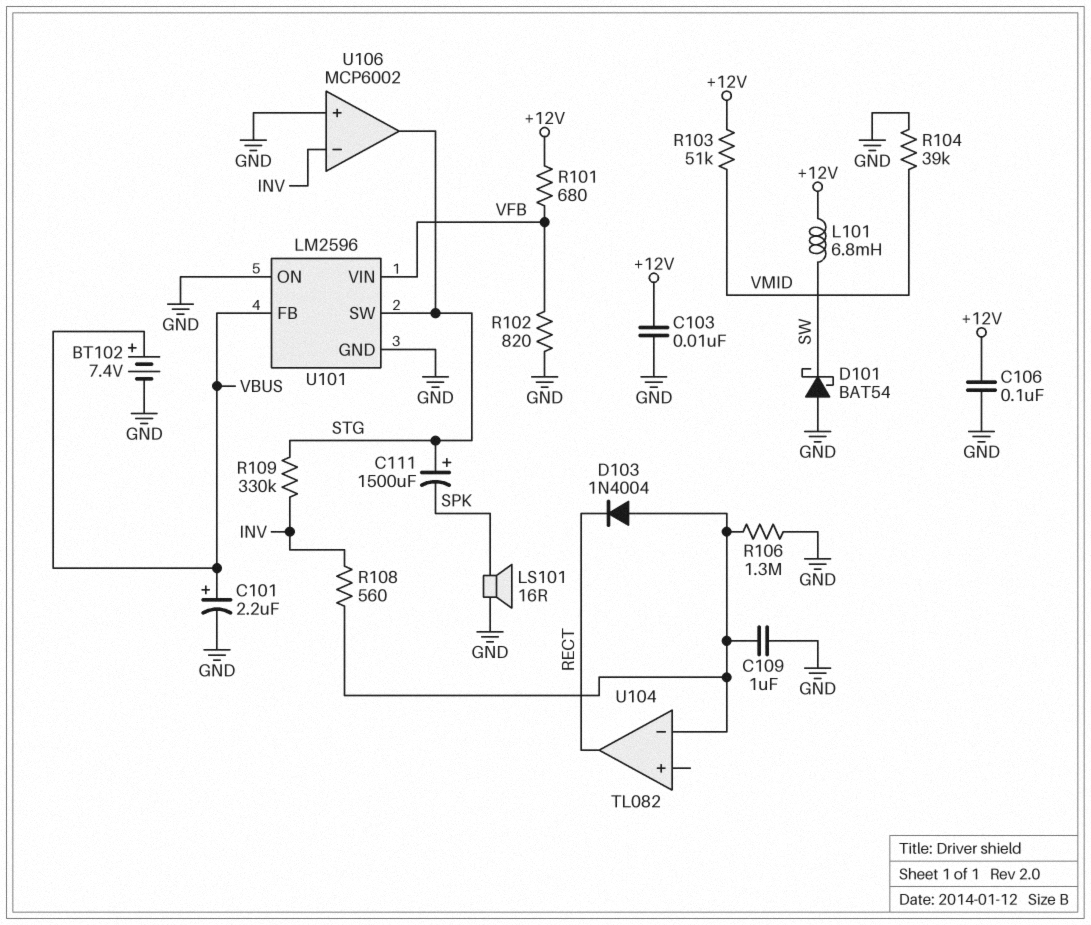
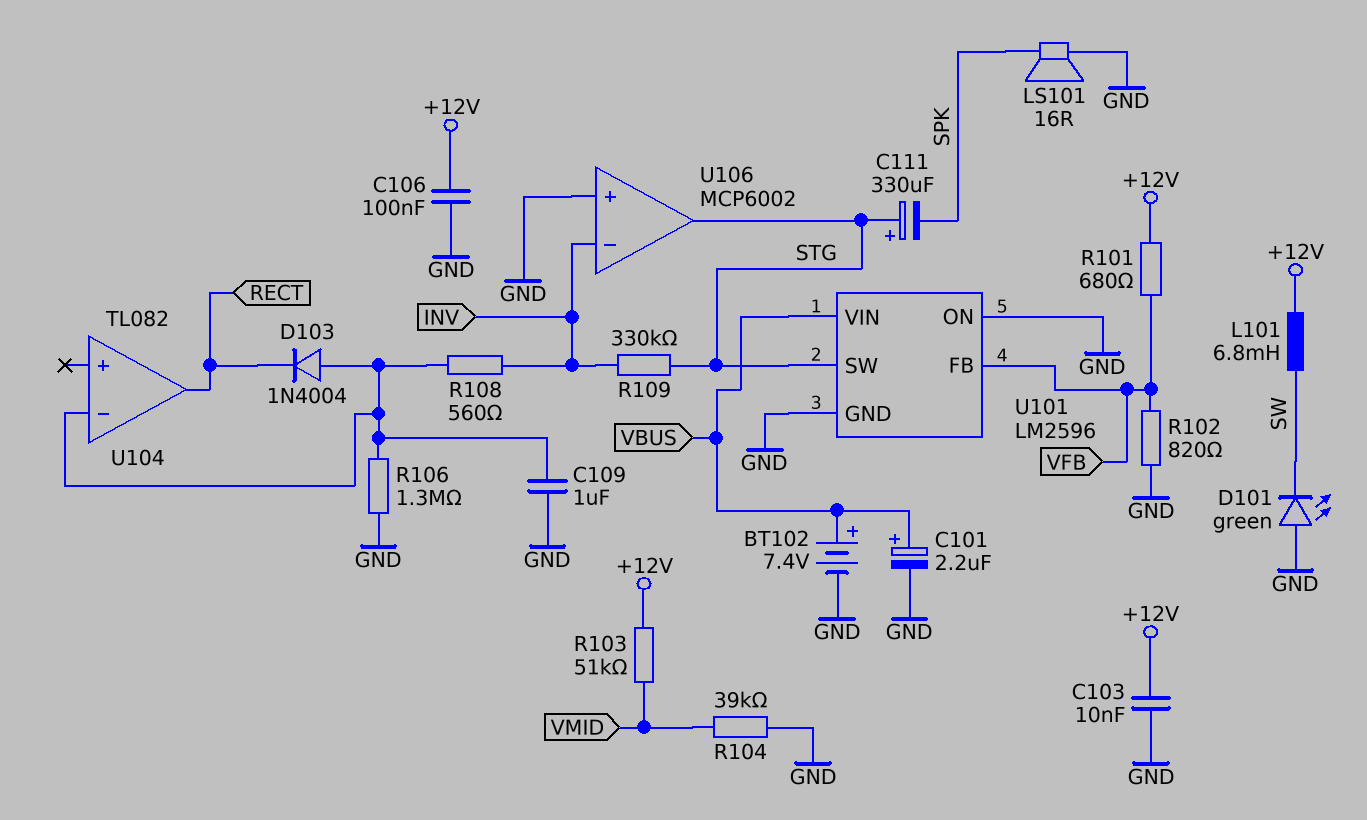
C111: 1500uF (plus STG, minus SPK) -> 330uF (plus STG, minus SPK)
D101: schottky BAT54 (A GND, K SW) -> LED green (A GND, K SW)
U101 pin FB: VBUS -> VFB
U101 pin VIN: VFB -> VBUS

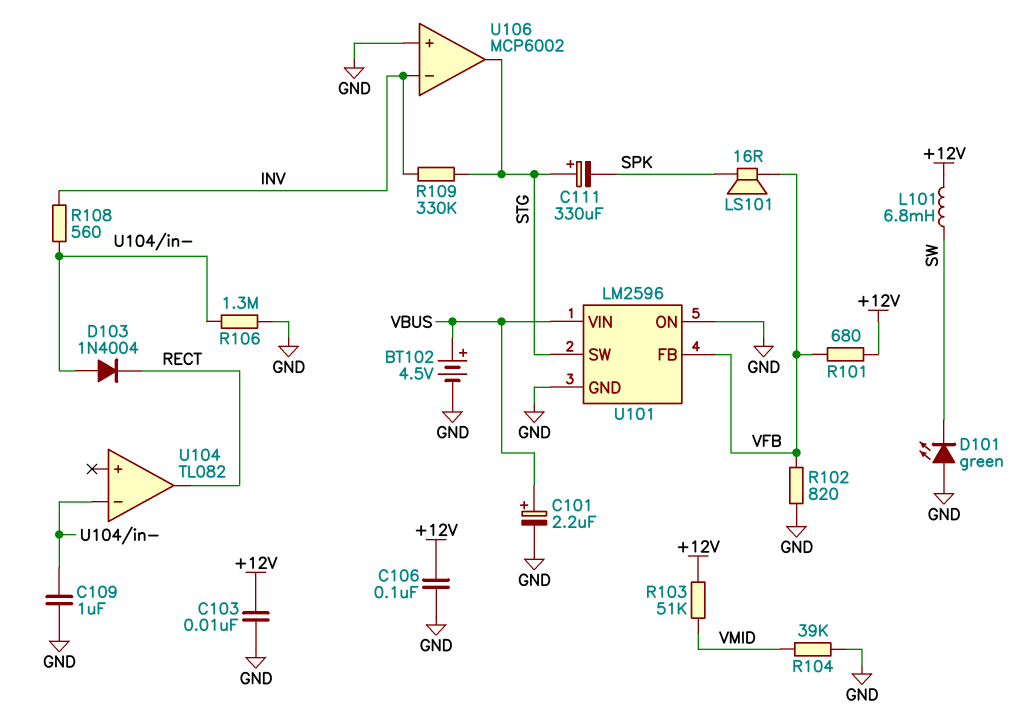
BT102: 7.4V (plus VBUS, minus GND) -> 4.5V (plus VBUS, minus GND)
LS101: speaker 16R (GND, SPK) -> speaker 16R (SPK, VFB)

